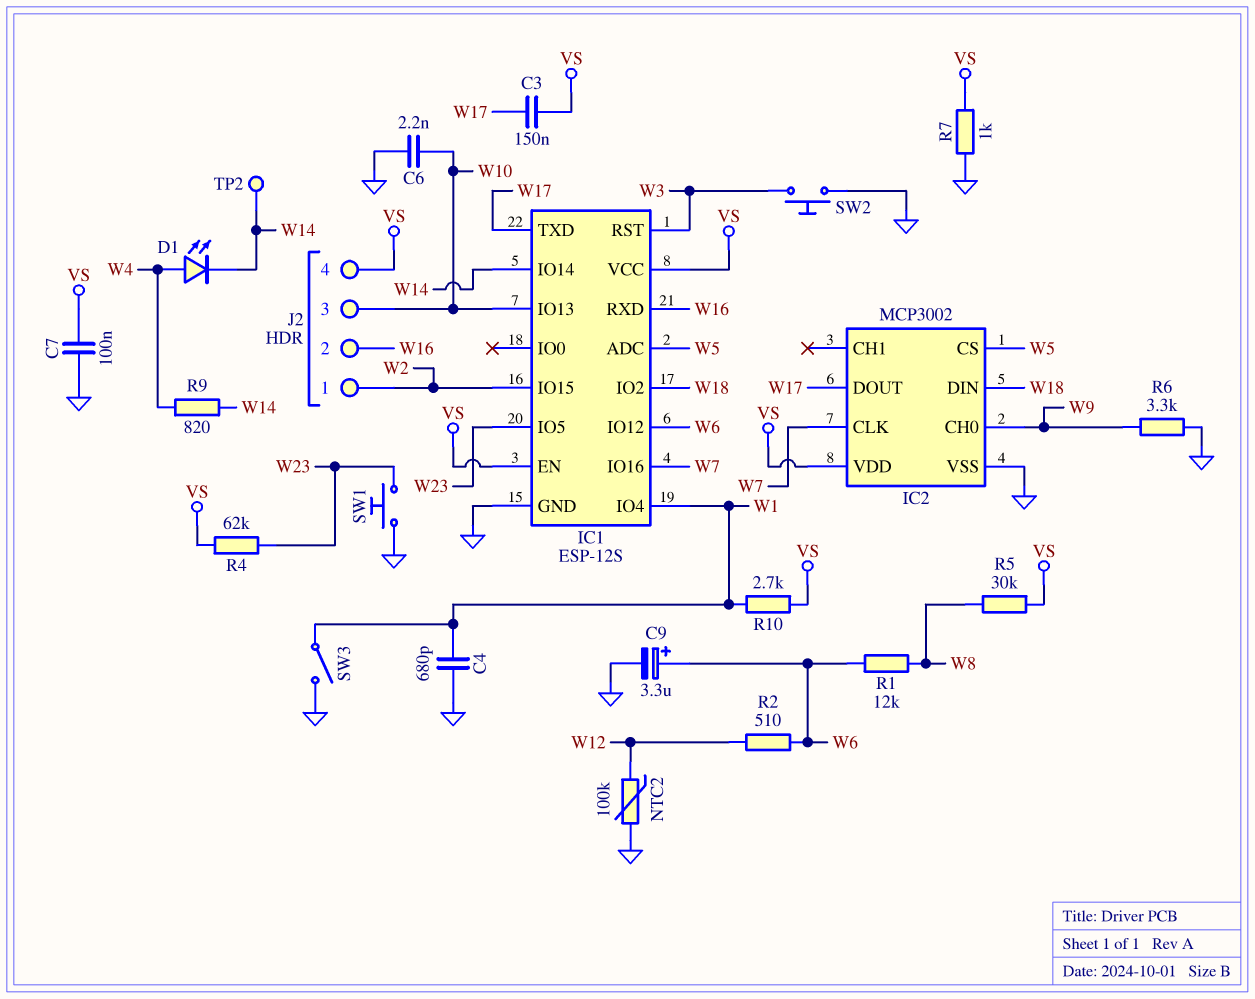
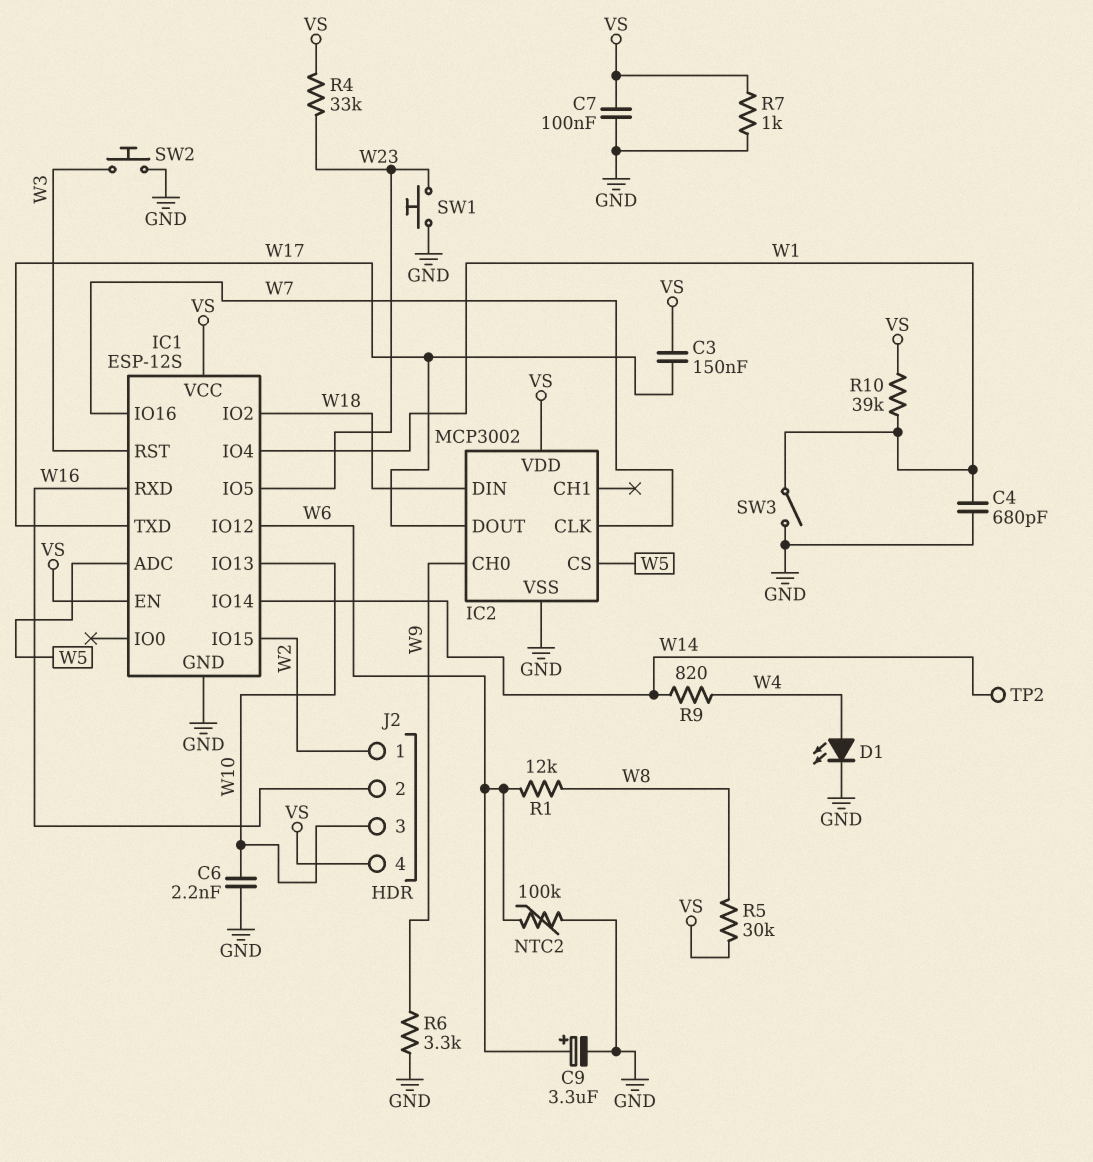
D1: LED (A W4, K W14) -> LED (A W4, K GND)
NTC2: 100k (GND, W12) -> 100k (GND, W6)
R2: 510 (W6, W12) -> none
R4: 62k (VS, W23) -> 33k (VS, W23)
R10: 2.7k (VS, W1) -> 39k (VS, W1)

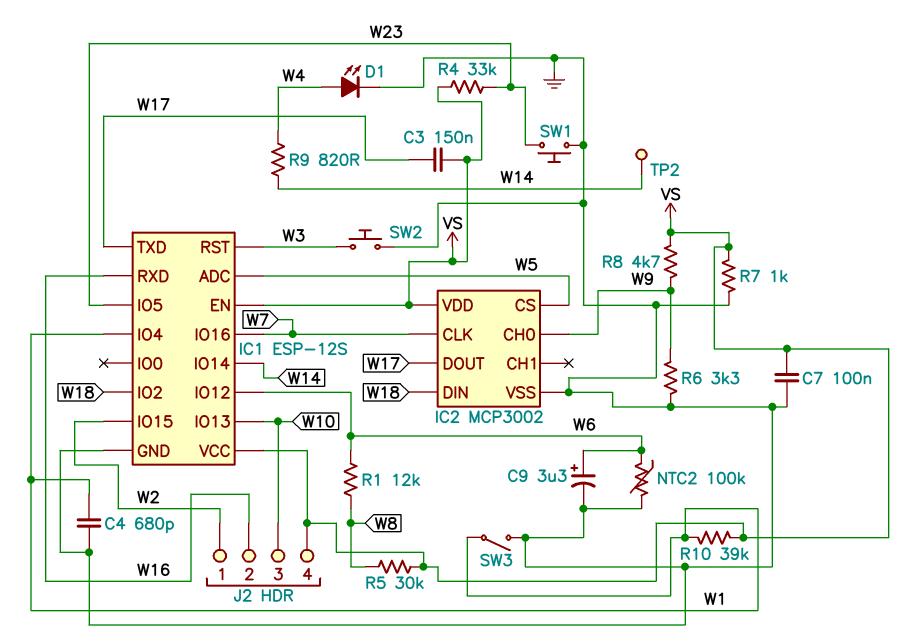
C6: 2.2nF (GND, W10) -> none
R8: none -> 4.7k (VS, W9)

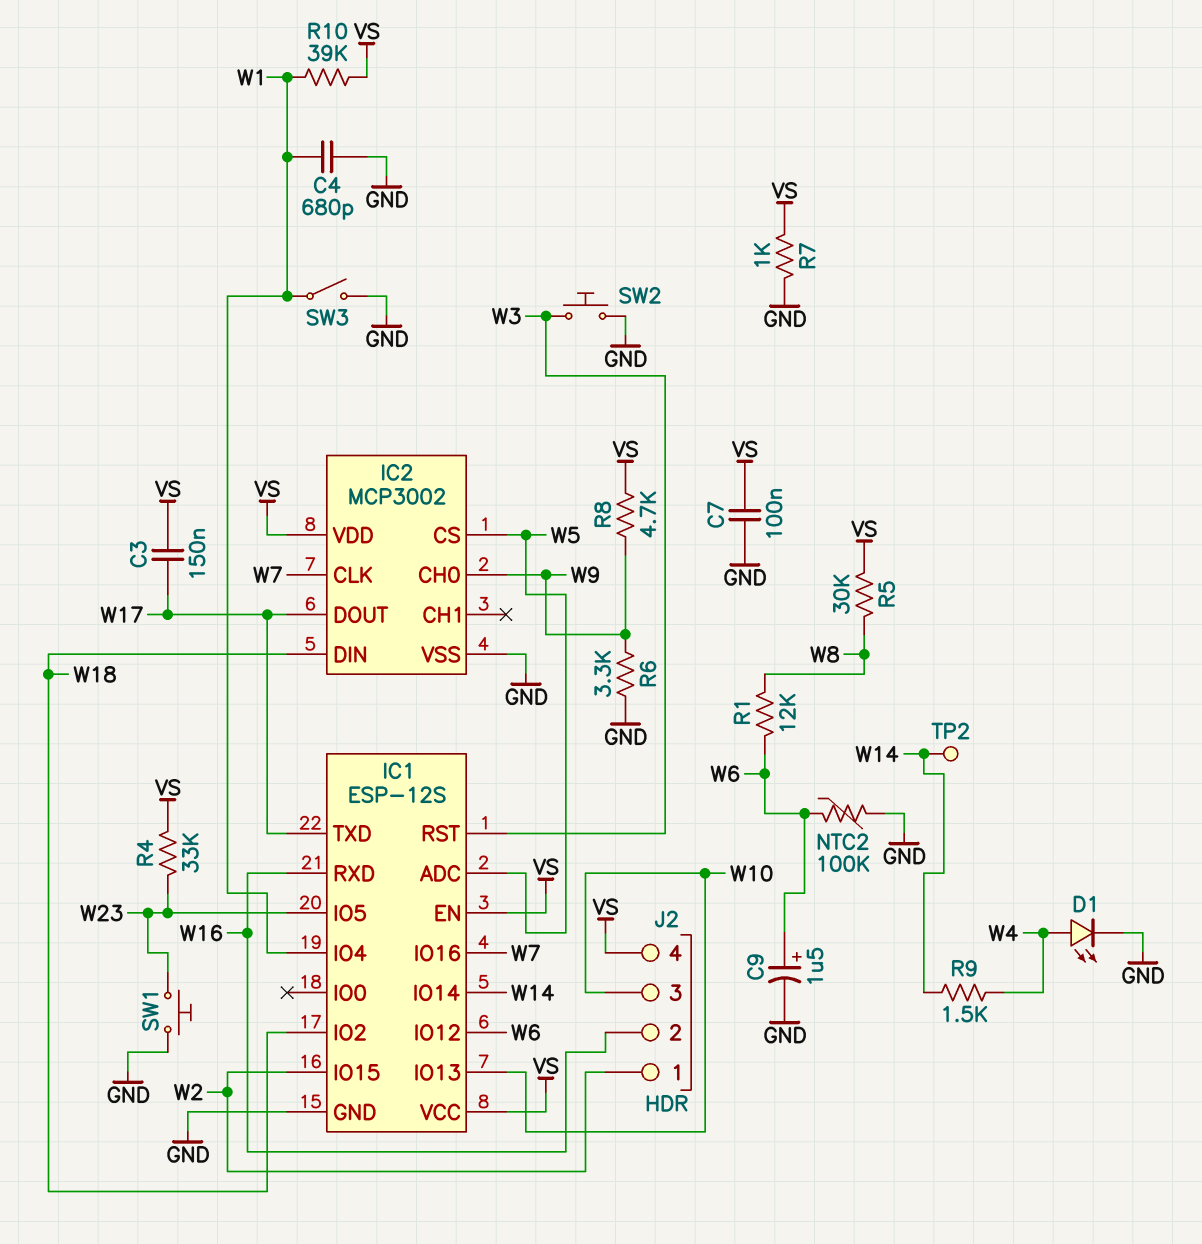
C9: 3.3uF (plus W6, minus GND) -> 1.5uF (plus W6, minus GND)
R9: 820 (W4, W14) -> 1.5k (W4, W14)

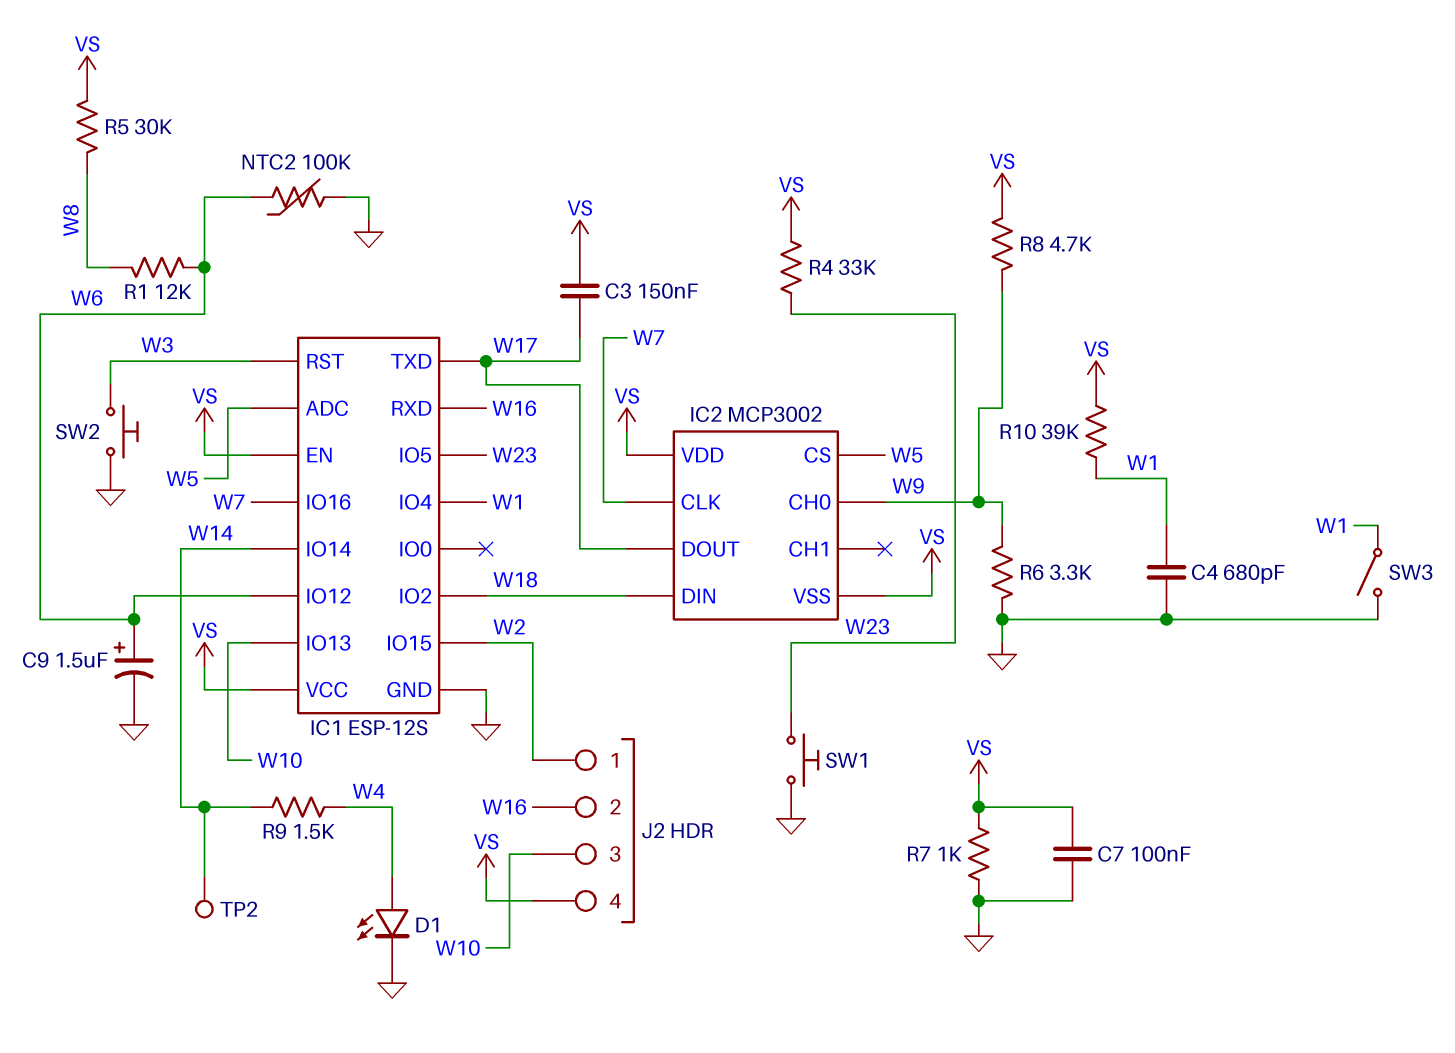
IC2 pin VSS: GND -> VS

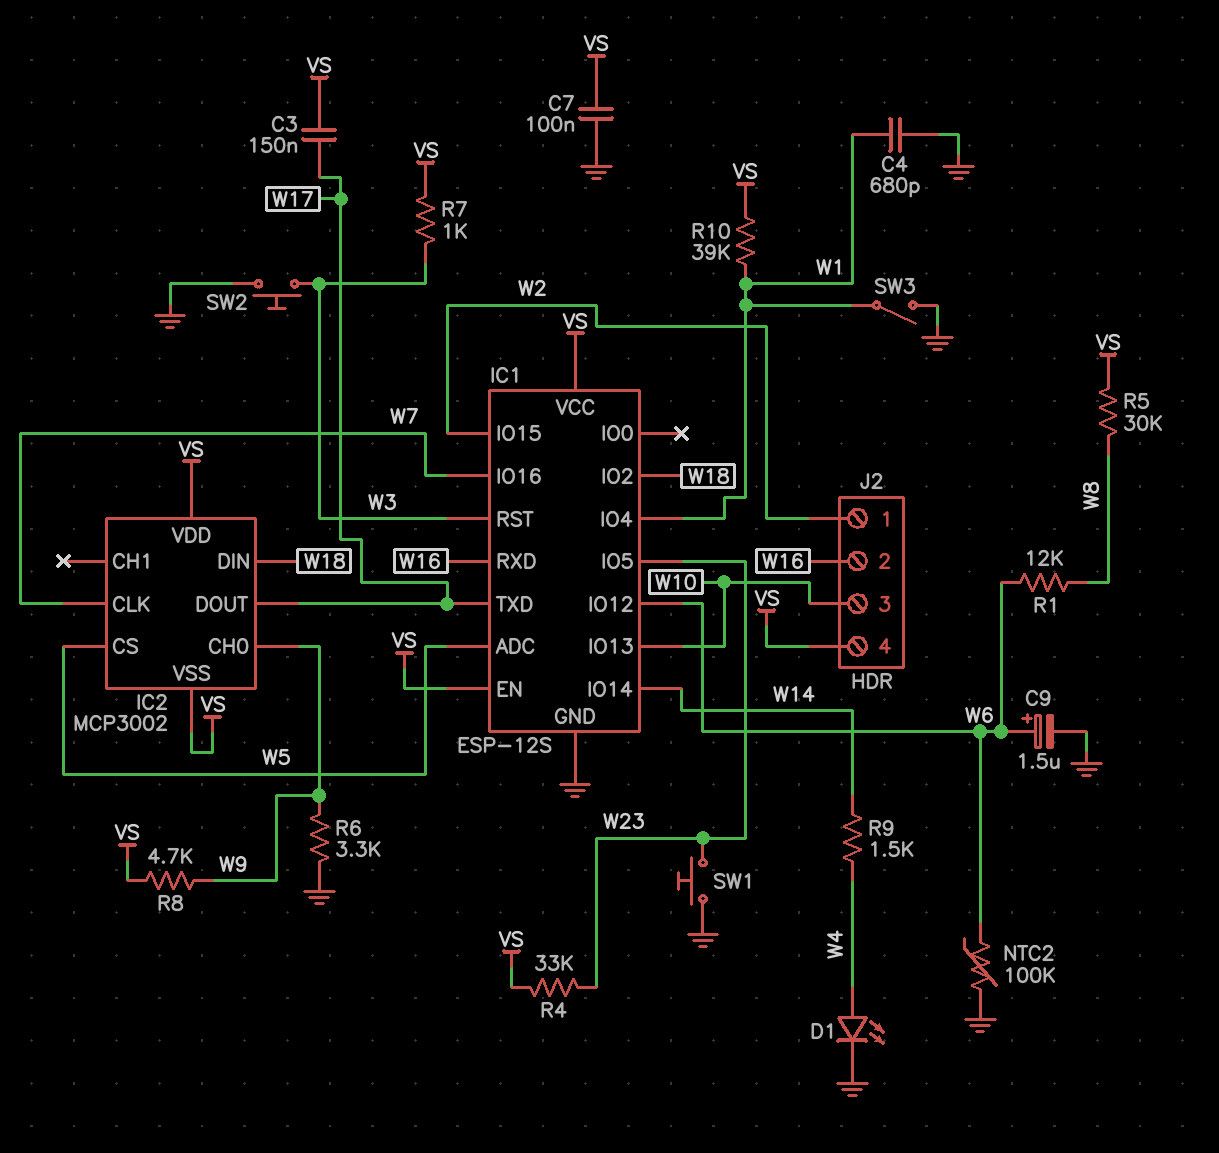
R7: 1k (GND, VS) -> 1k (VS, W3)
TP2: test point (W14) -> none

